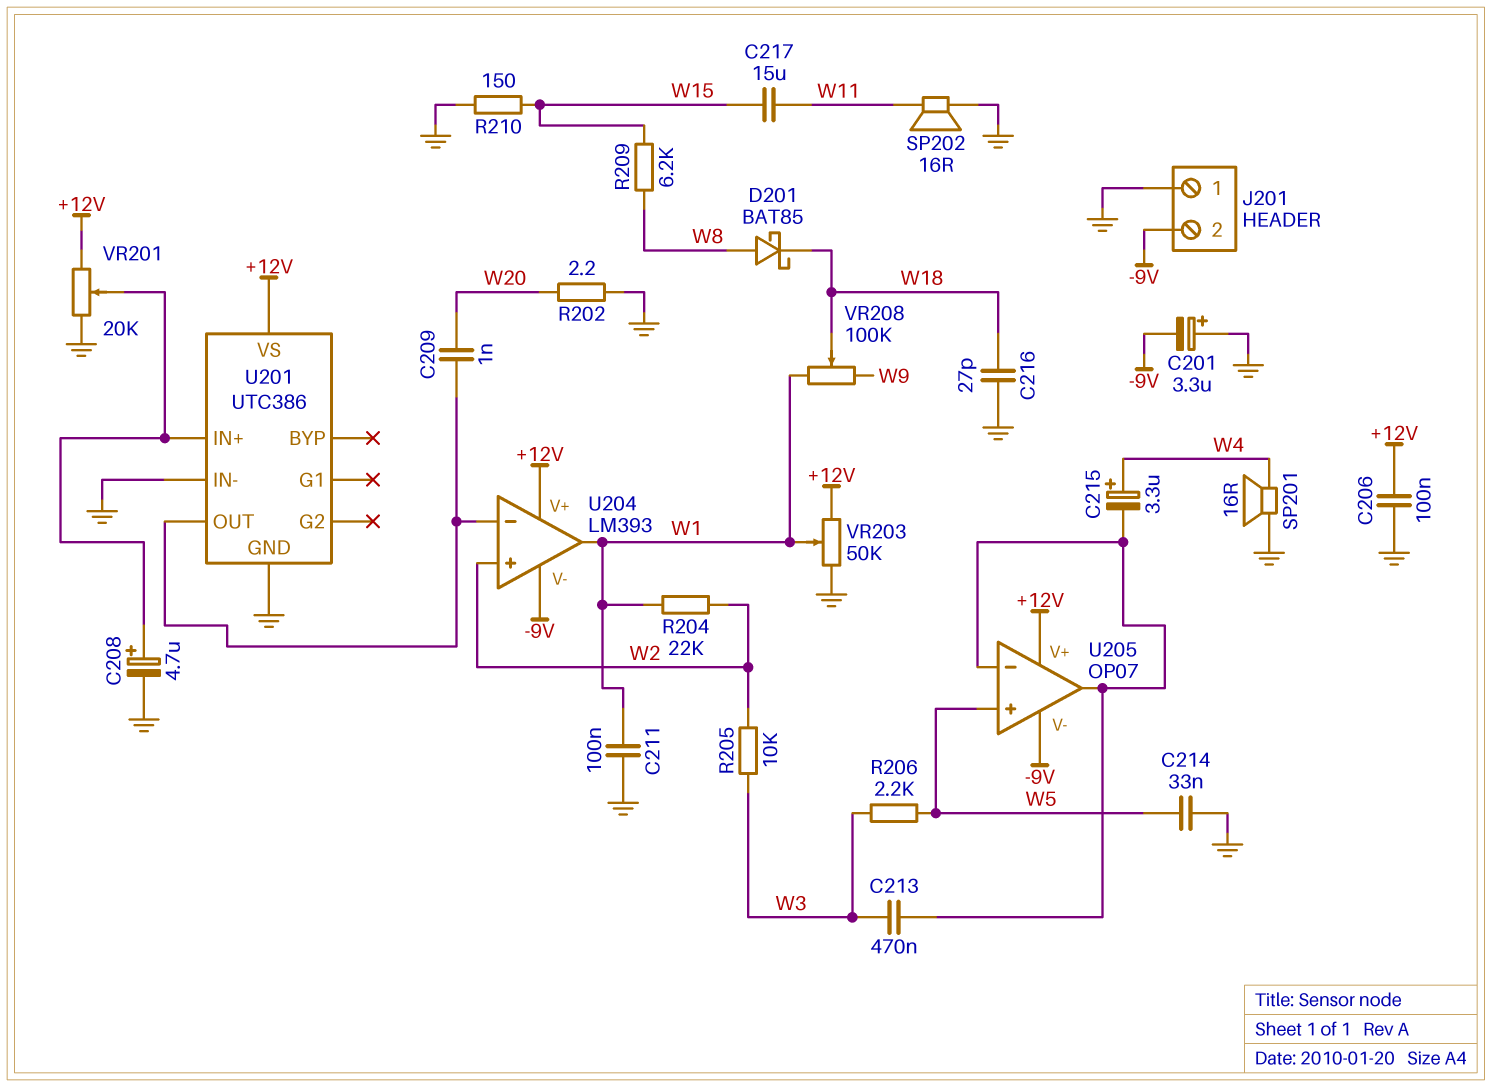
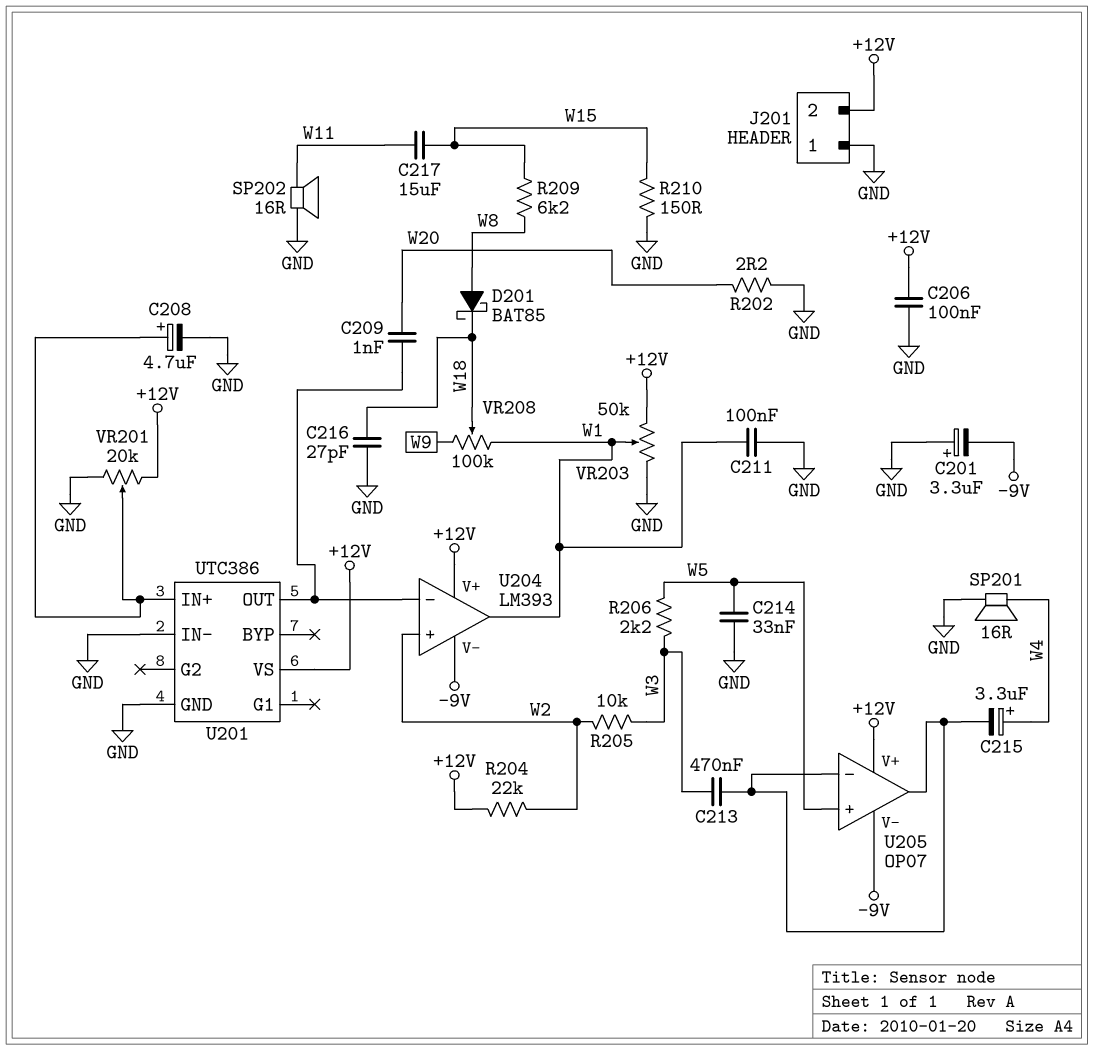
J201 pin 2: -9V -> +12V
R204: 22k (W1, W2) -> 22k (+12V, W2)

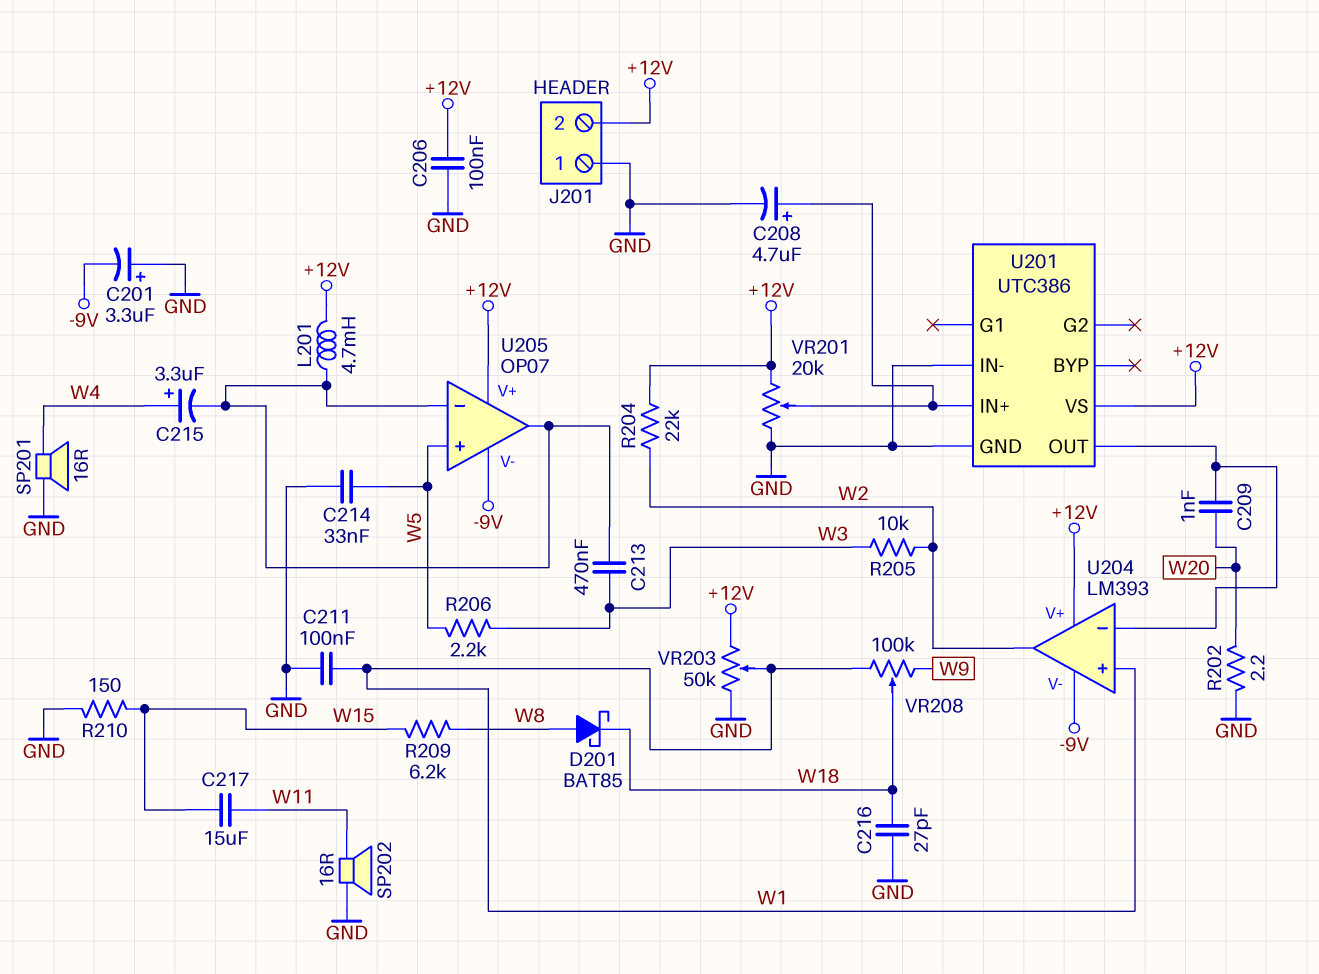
L201: none -> 4.7mH (+12V, U205/in-)
U204 pin in+: W2 -> W1
U204 pin out: W1 -> W2

